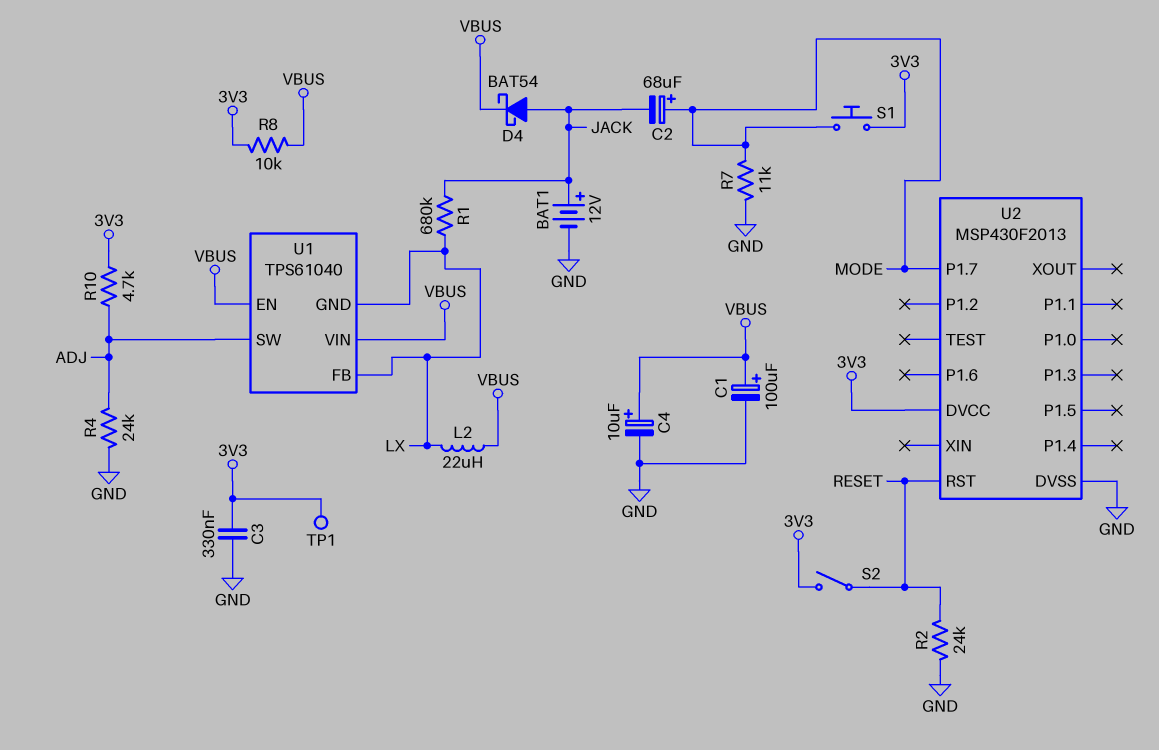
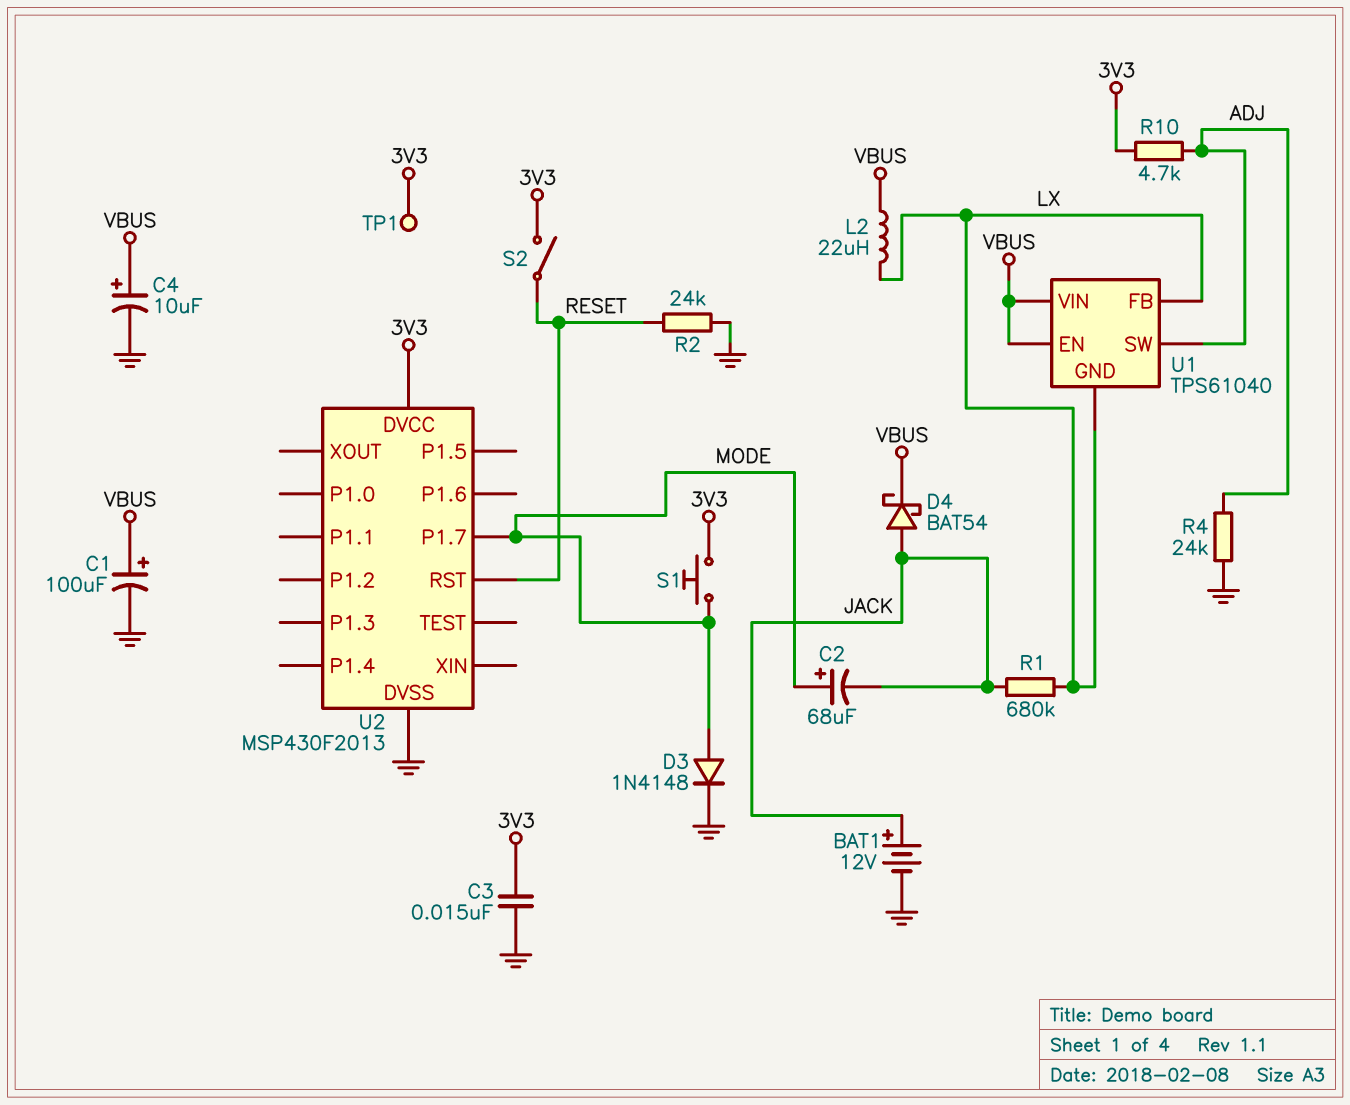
C3: 330nF (3V3, GND) -> 15nF (3V3, GND)
D3: none -> diode 1N4148 (A MODE, K GND)
R7: 11k (GND, MODE) -> none
R8: 10k (3V3, VBUS) -> none

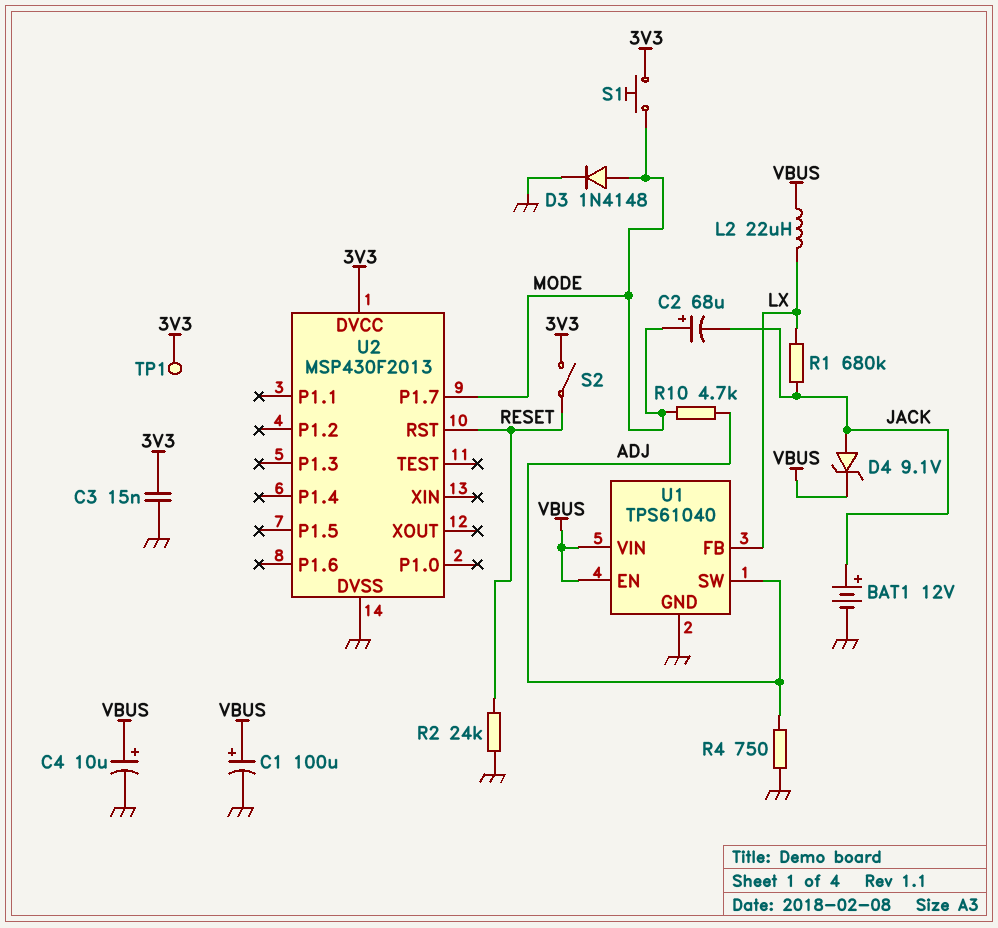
D4: schottky BAT54 (A JACK, K VBUS) -> zener 9.1V (A JACK, K VBUS)
R4: 24k (ADJ, GND) -> 750 (ADJ, GND)
R10: 4.7k (3V3, ADJ) -> 4.7k (ADJ, MODE)
U1 pin GND: LX -> GND

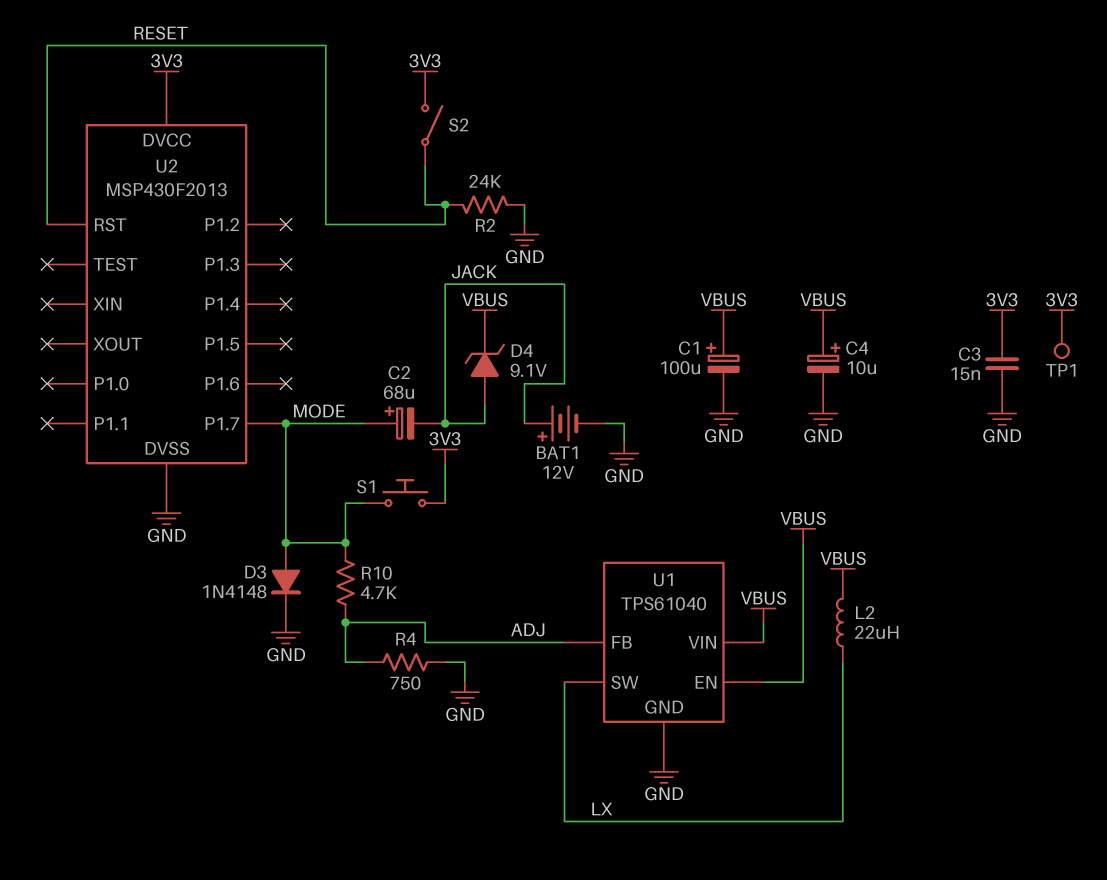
R1: 680k (JACK, LX) -> none
U1 pin FB: LX -> ADJ
U1 pin SW: ADJ -> LX

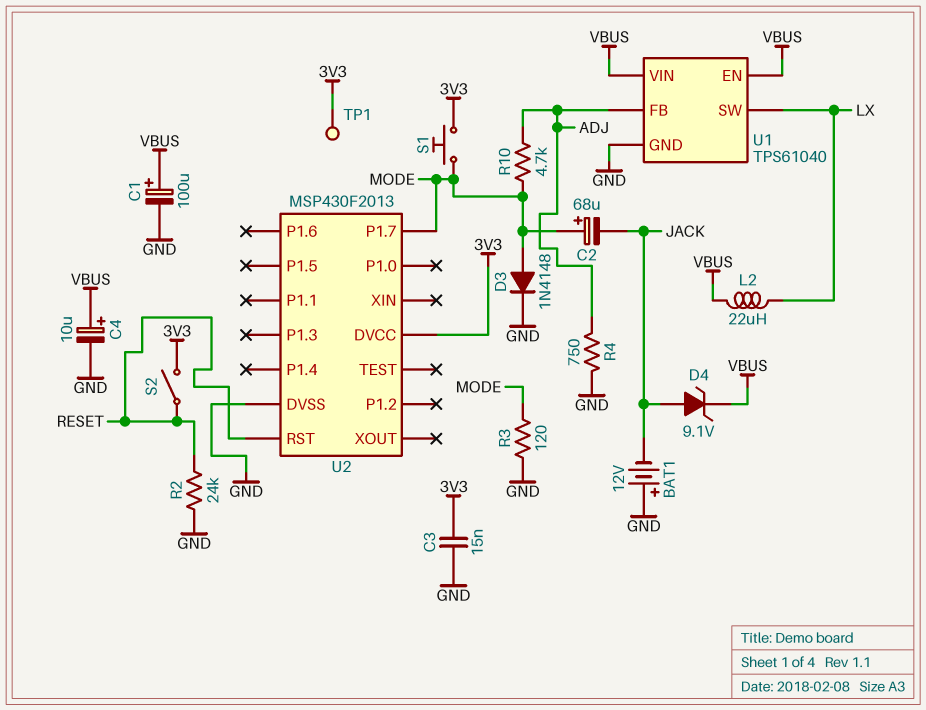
BAT1: 12V (plus JACK, minus GND) -> 12V (plus GND, minus JACK)
R3: none -> 120 (GND, MODE)

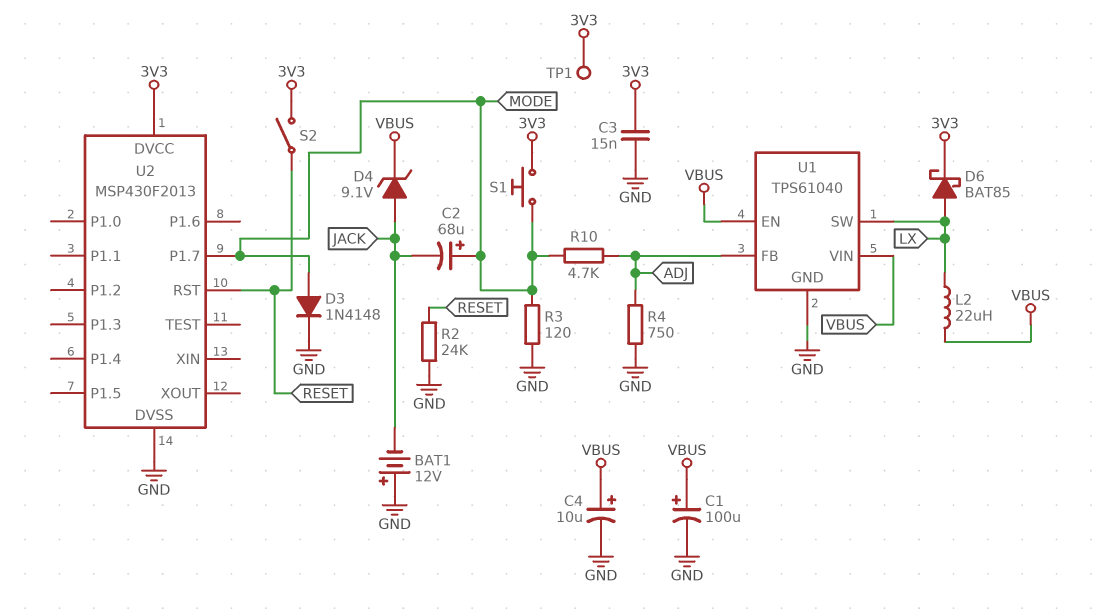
D6: none -> schottky BAT85 (A LX, K 3V3)

